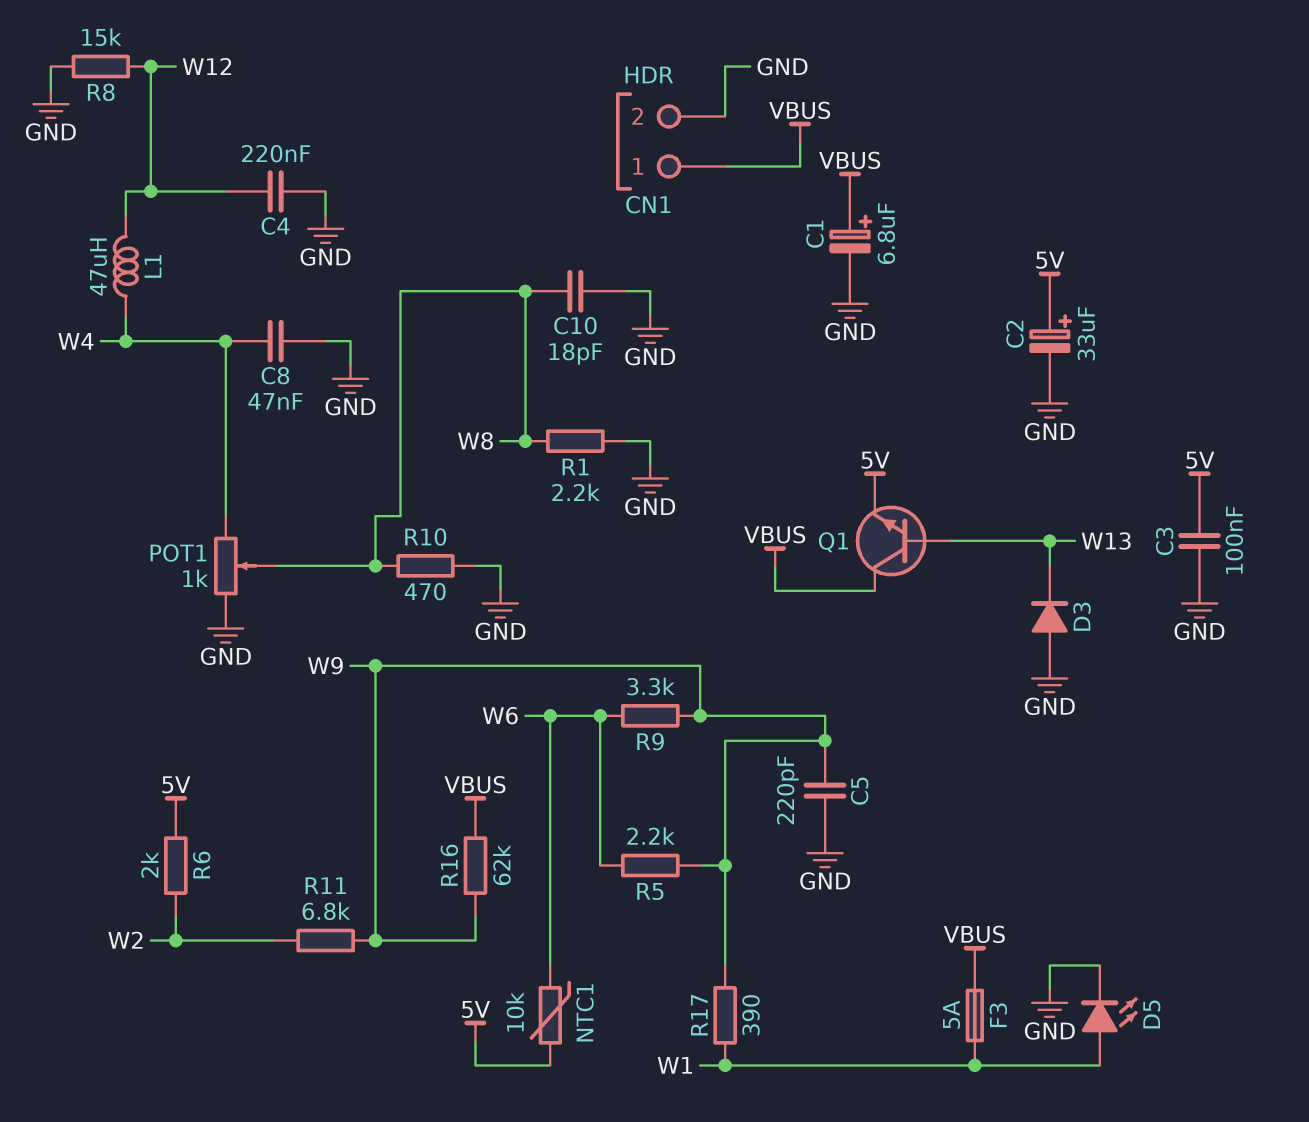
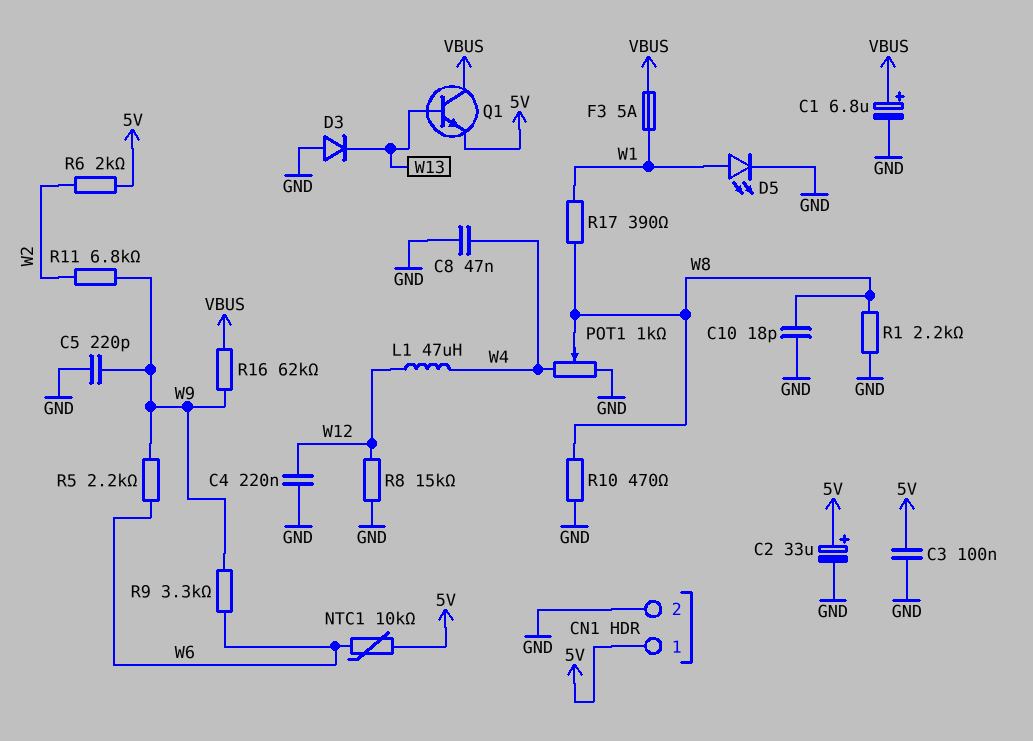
CN1 pin 1: VBUS -> 5V
R17: 390 (W1, W9) -> 390 (W1, W8)

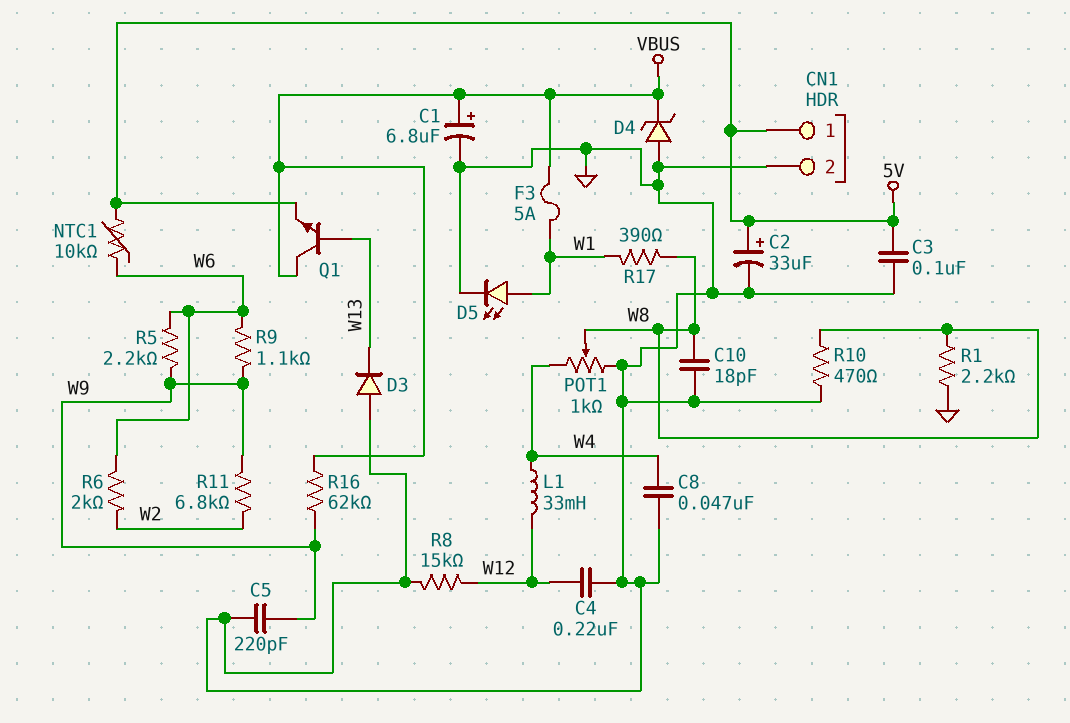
D4: none -> zener (A GND, K VBUS)
L1: 47uH (W4, W12) -> 33mH (W4, W12)
R6: 2k (5V, W2) -> 2k (W2, W6)
R9: 3.3k (W6, W9) -> 1.1k (W6, W9)

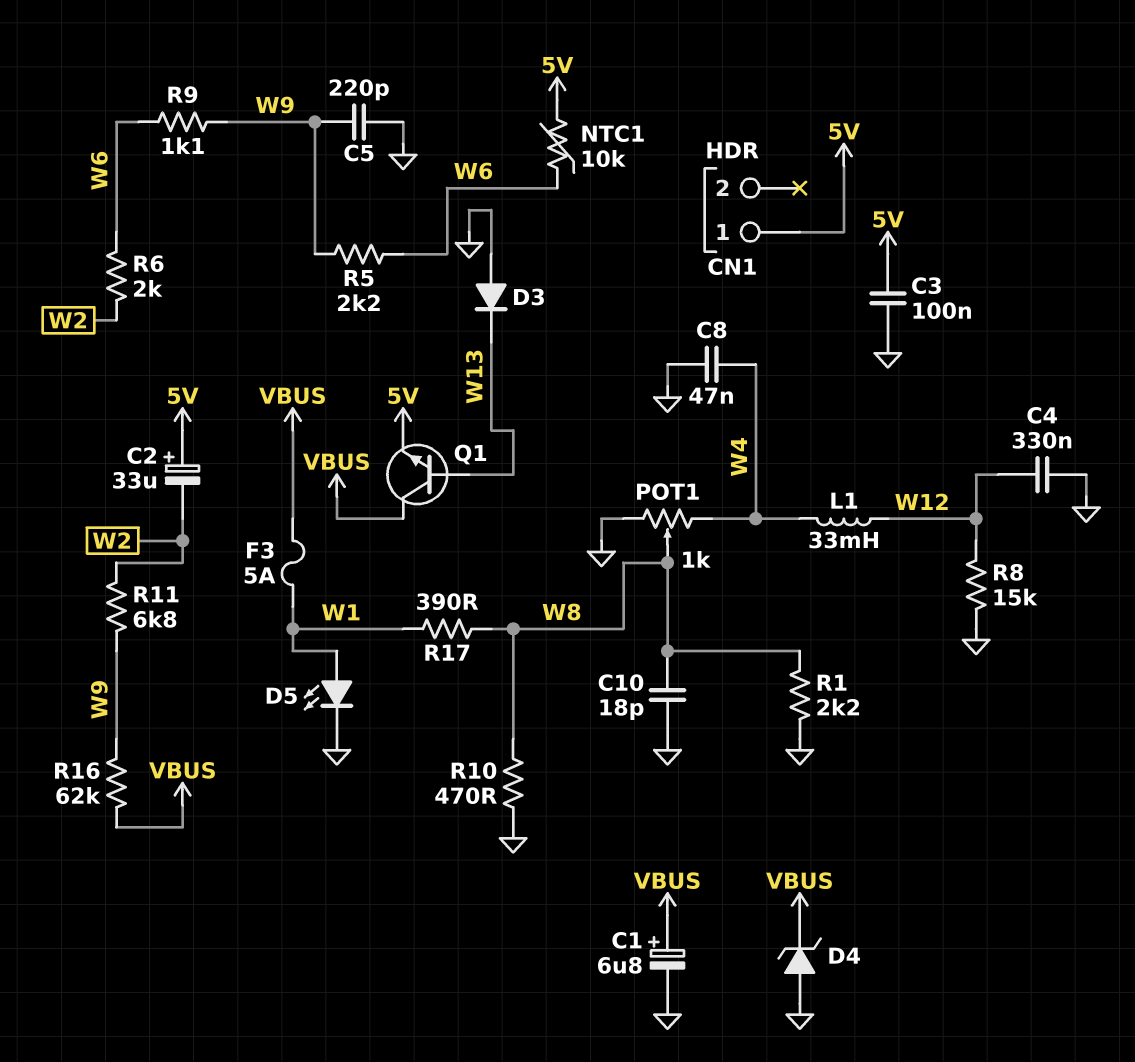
C2: 33uF (plus 5V, minus GND) -> 33uF (plus 5V, minus W2)
C4: 220nF (GND, W12) -> 330nF (GND, W12)
CN1 pin 2: GND -> none

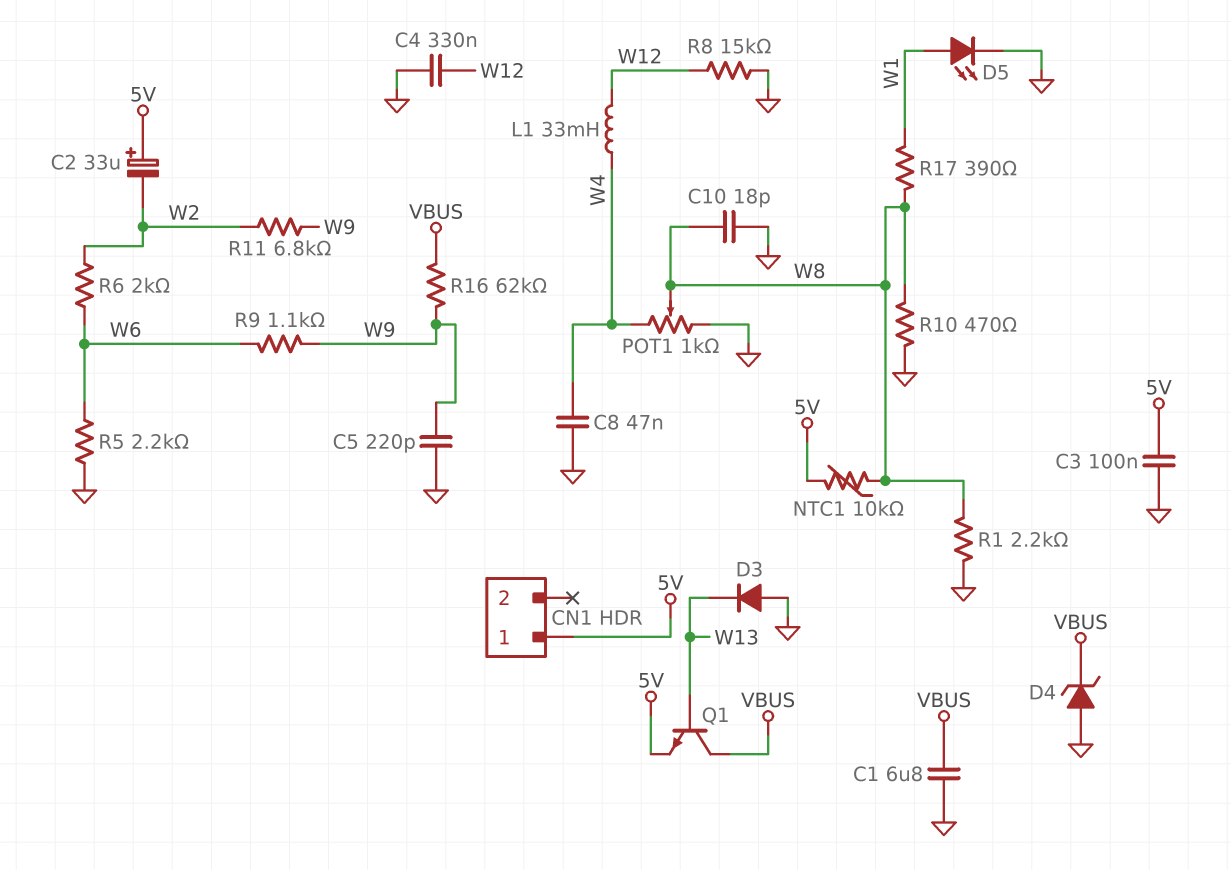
C1: 6.8uF (plus VBUS, minus GND) -> 6.8uF (GND, VBUS)
F3: 5A (VBUS, W1) -> none
NTC1: 10k (5V, W6) -> 10k (5V, W8)
R5: 2.2k (W6, W9) -> 2.2k (GND, W6)

